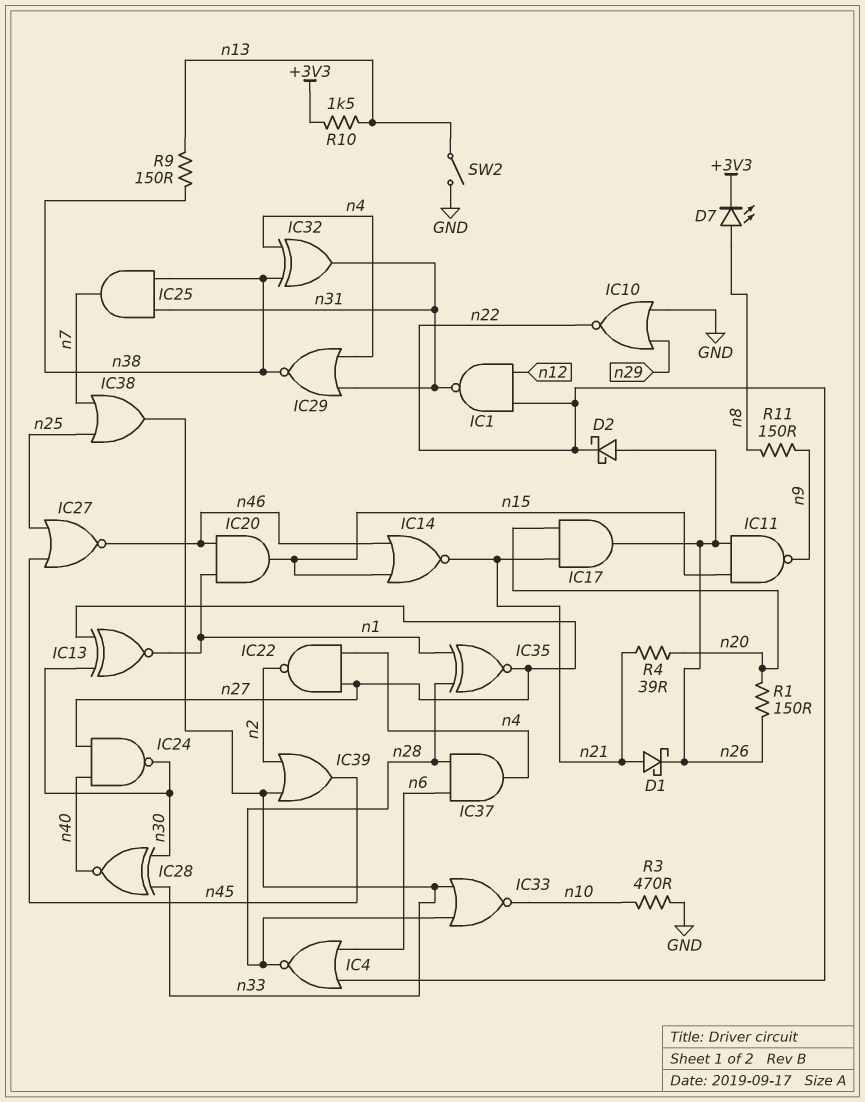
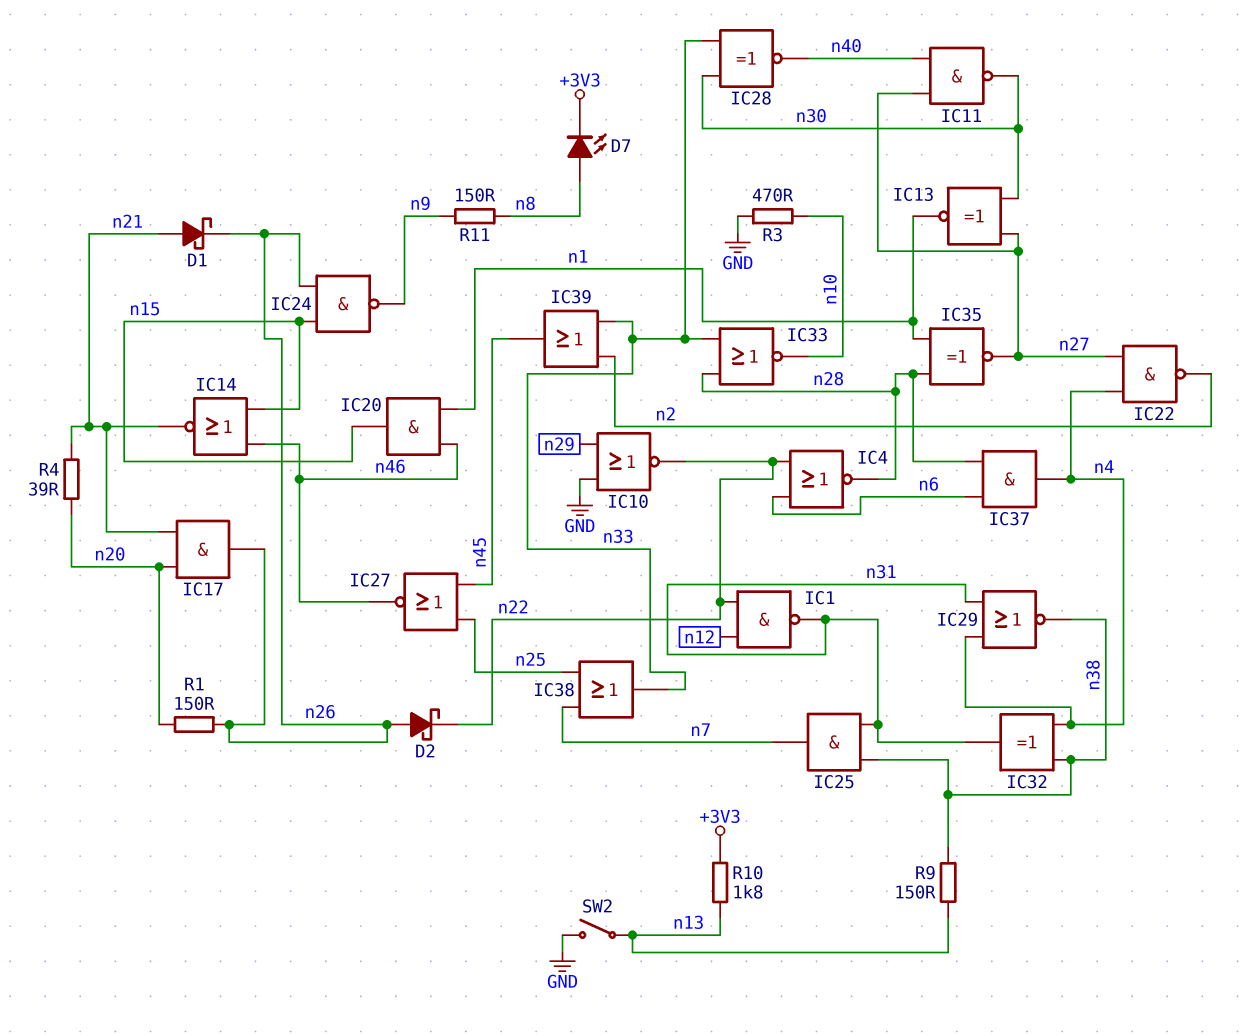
IC11: NAND (in n15, in n26, out n9) -> NAND (in n27, in n40, out n30)
IC24: NAND (in n27, in n40, out n30) -> NAND (in n15, in n26, out n9)
R10: 1.5k (+3V3, n13) -> 1.8k (+3V3, n13)

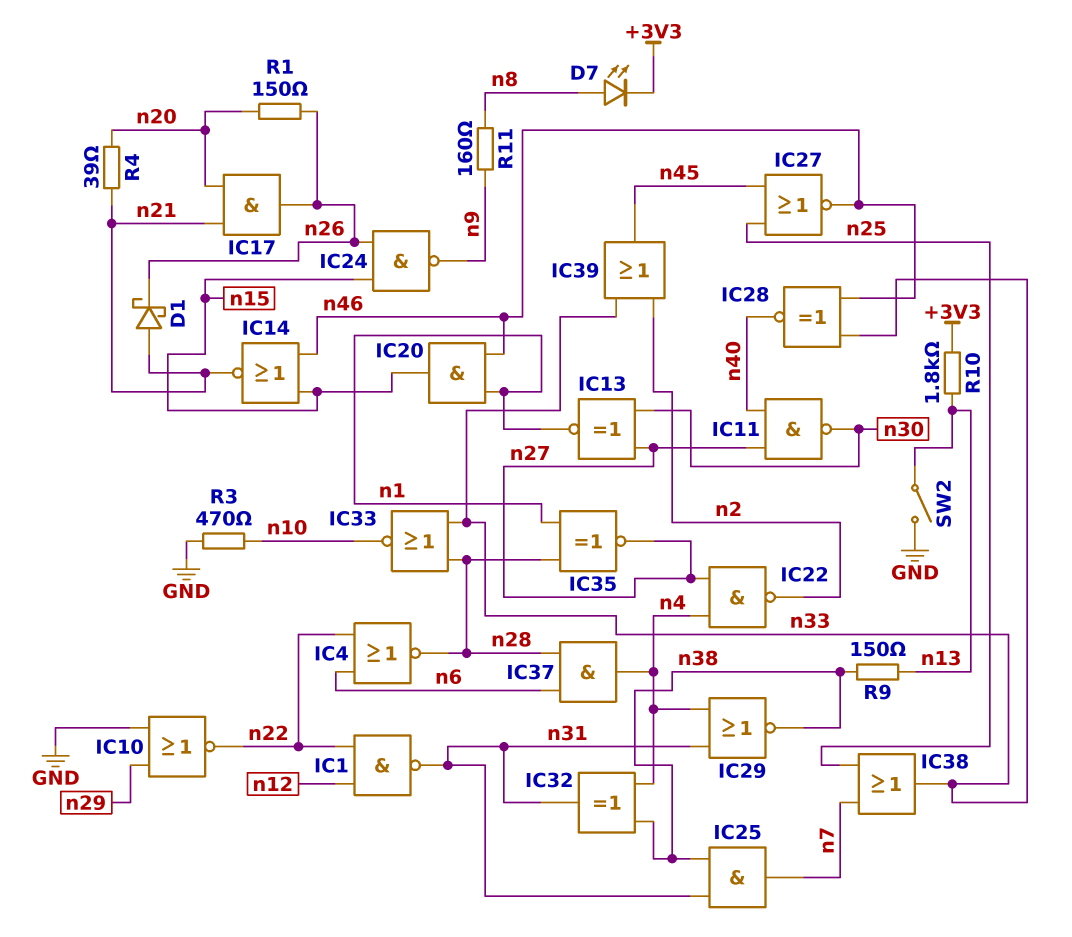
D2: schottky (A n26, K n22) -> none
IC28: XNOR (in n30, in n33, out n40) -> XNOR (in n33, in n46, out n40)
R11: 150 (n8, n9) -> 160 (n8, n9)

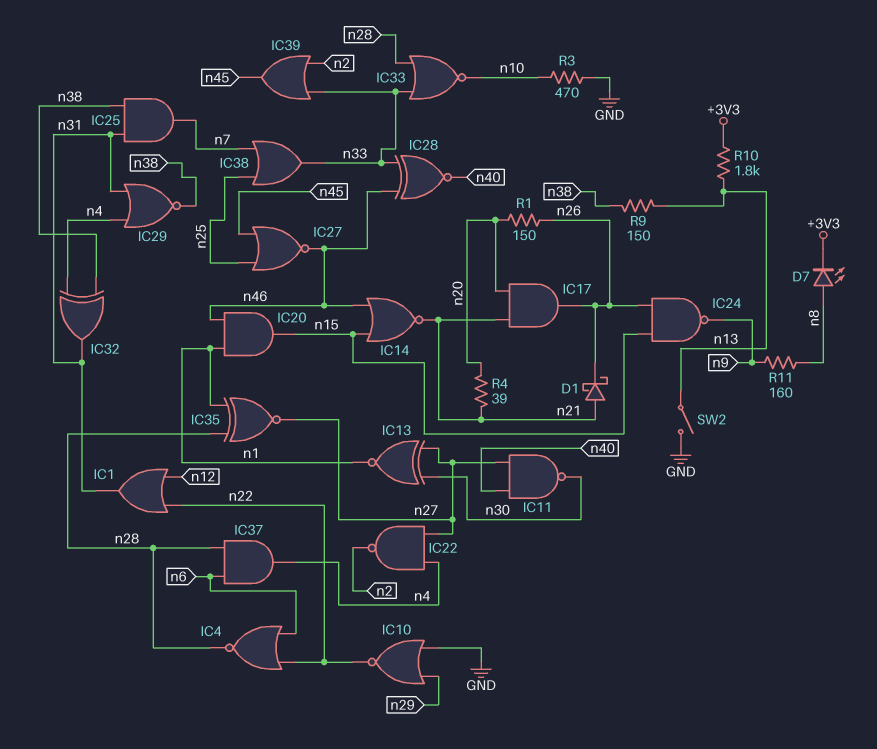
IC1: NAND (in n12, in n22, out n31) -> OR (in n12, in n22, out n31)

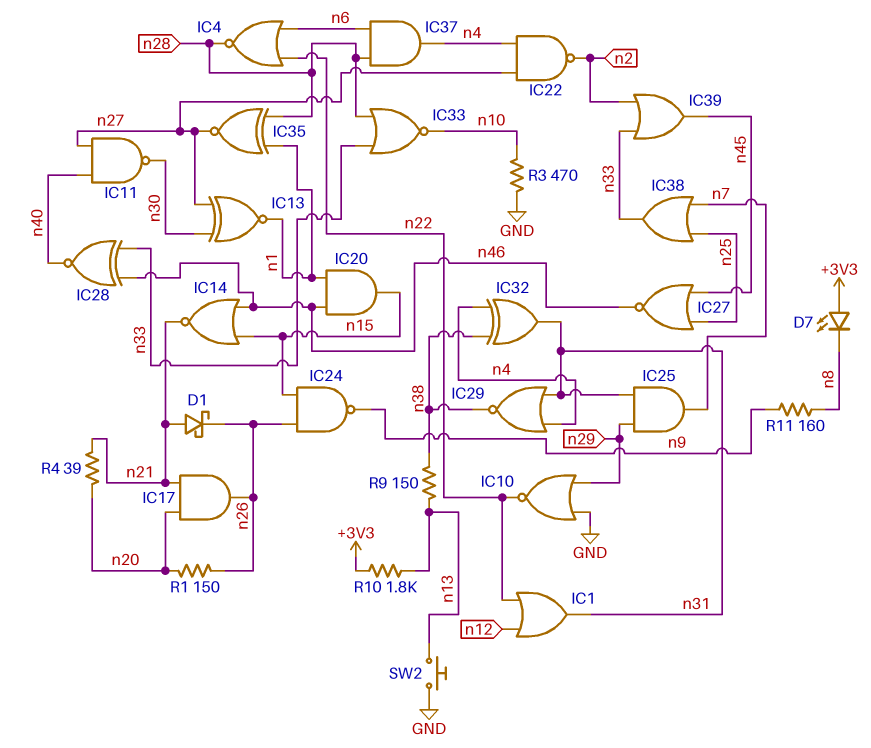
D7: LED (A n8, K +3V3) -> LED (A +3V3, K n8)
IC25: AND (in n31, in n38, out n7) -> AND (in n29, in n31, out n7)
SW2: switch (GND, n13) -> button (GND, n13)

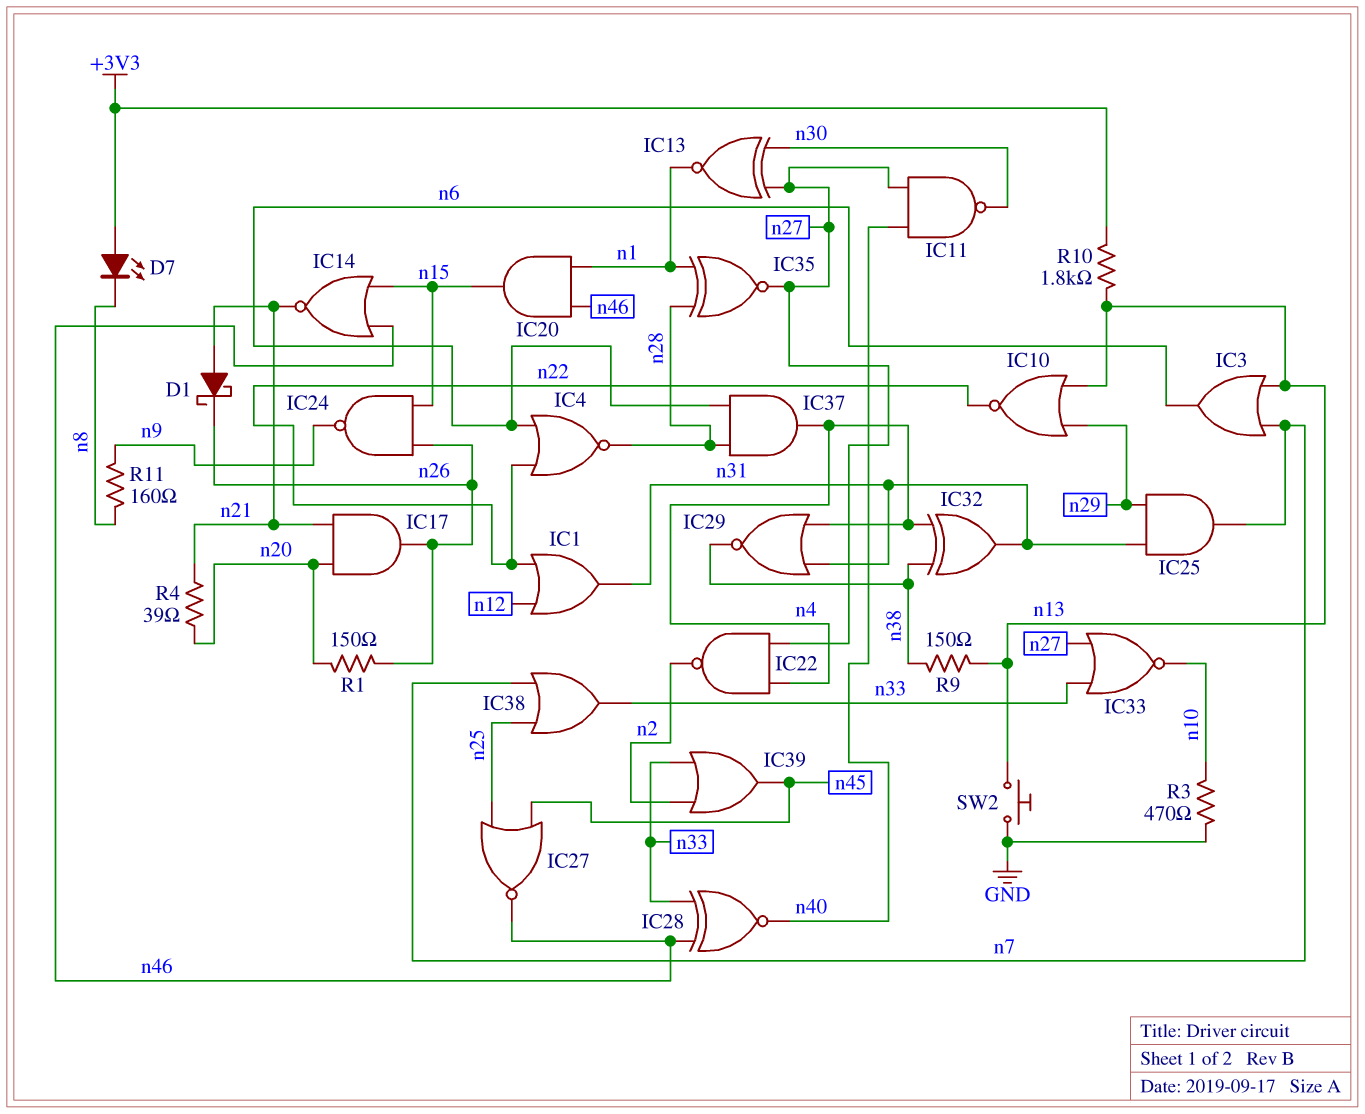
IC3: none -> OR (in n7, in n13, out n6)
IC10: NOR (in GND, in n29, out n22) -> NOR (in n13, in n29, out n22)
IC33: NOR (in n28, in n33, out n10) -> NOR (in n27, in n33, out n10)

